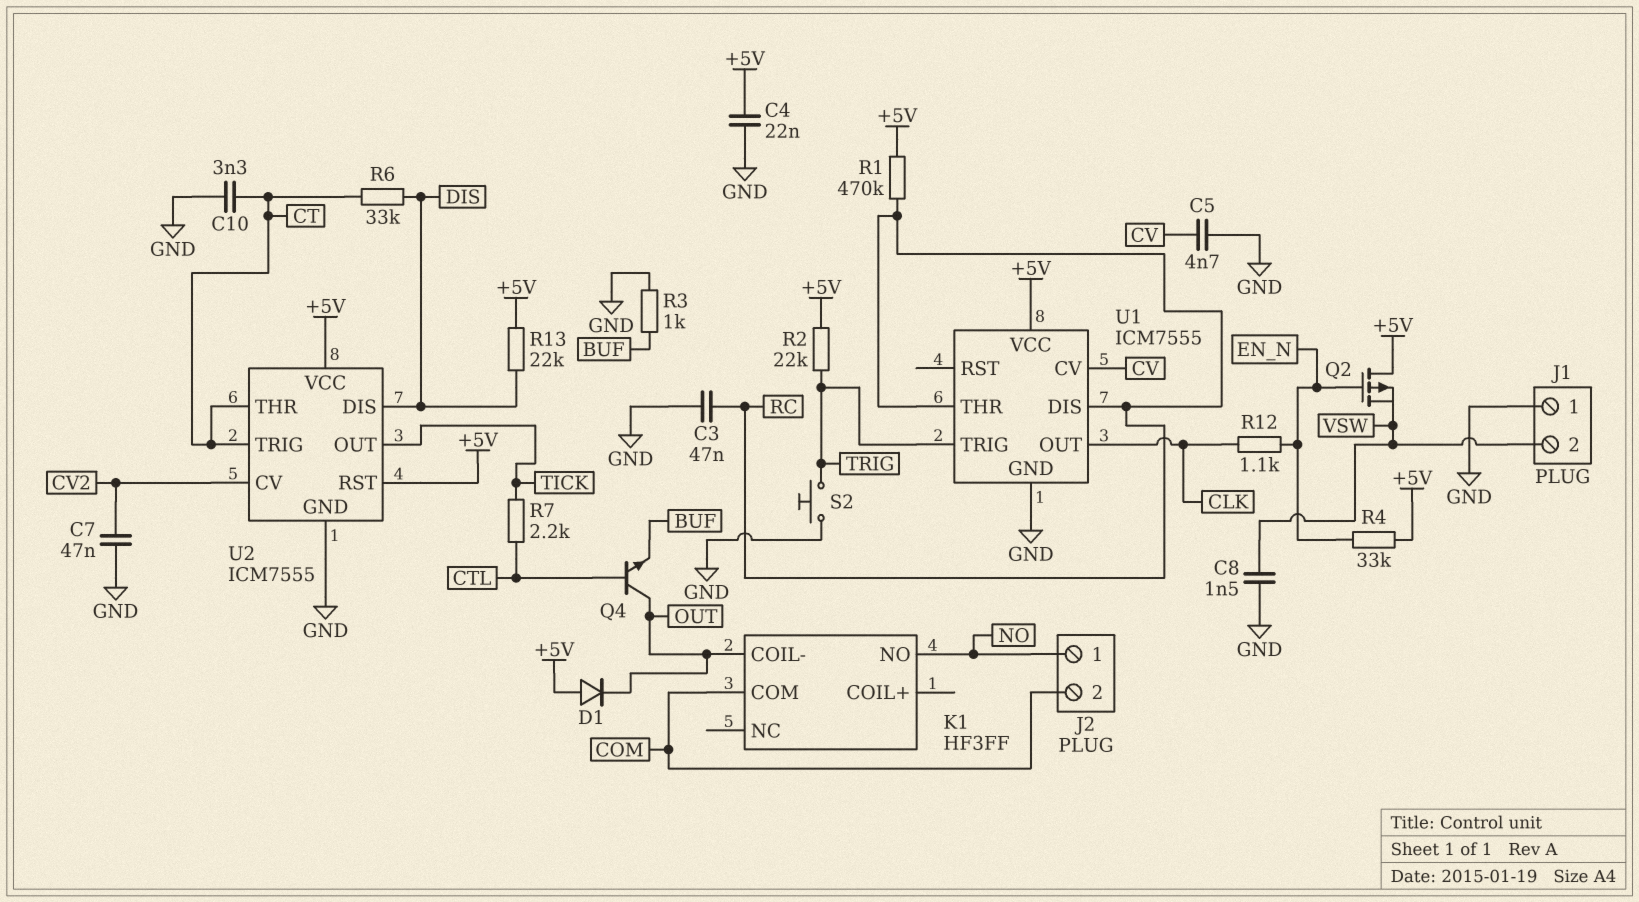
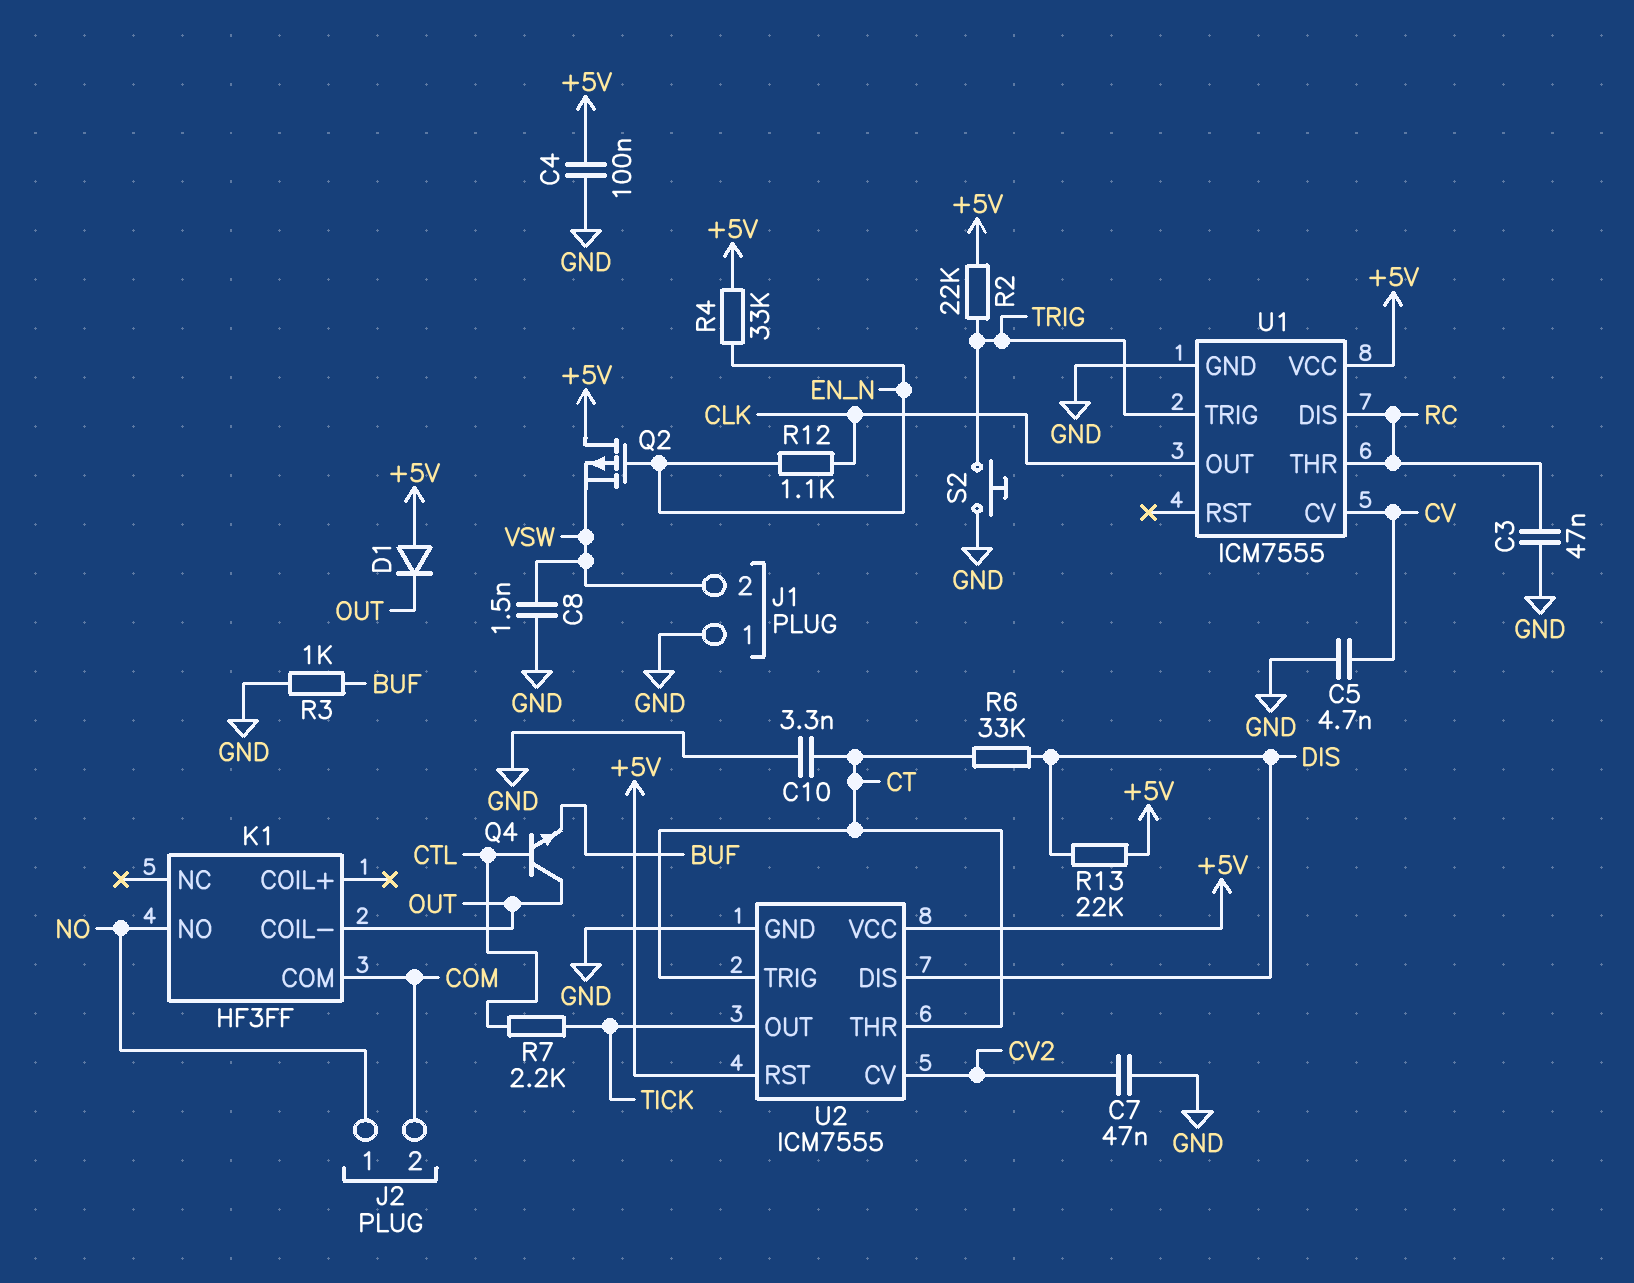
C4: 22nF (+5V, GND) -> 100nF (+5V, GND)
R1: 470k (+5V, RC) -> none

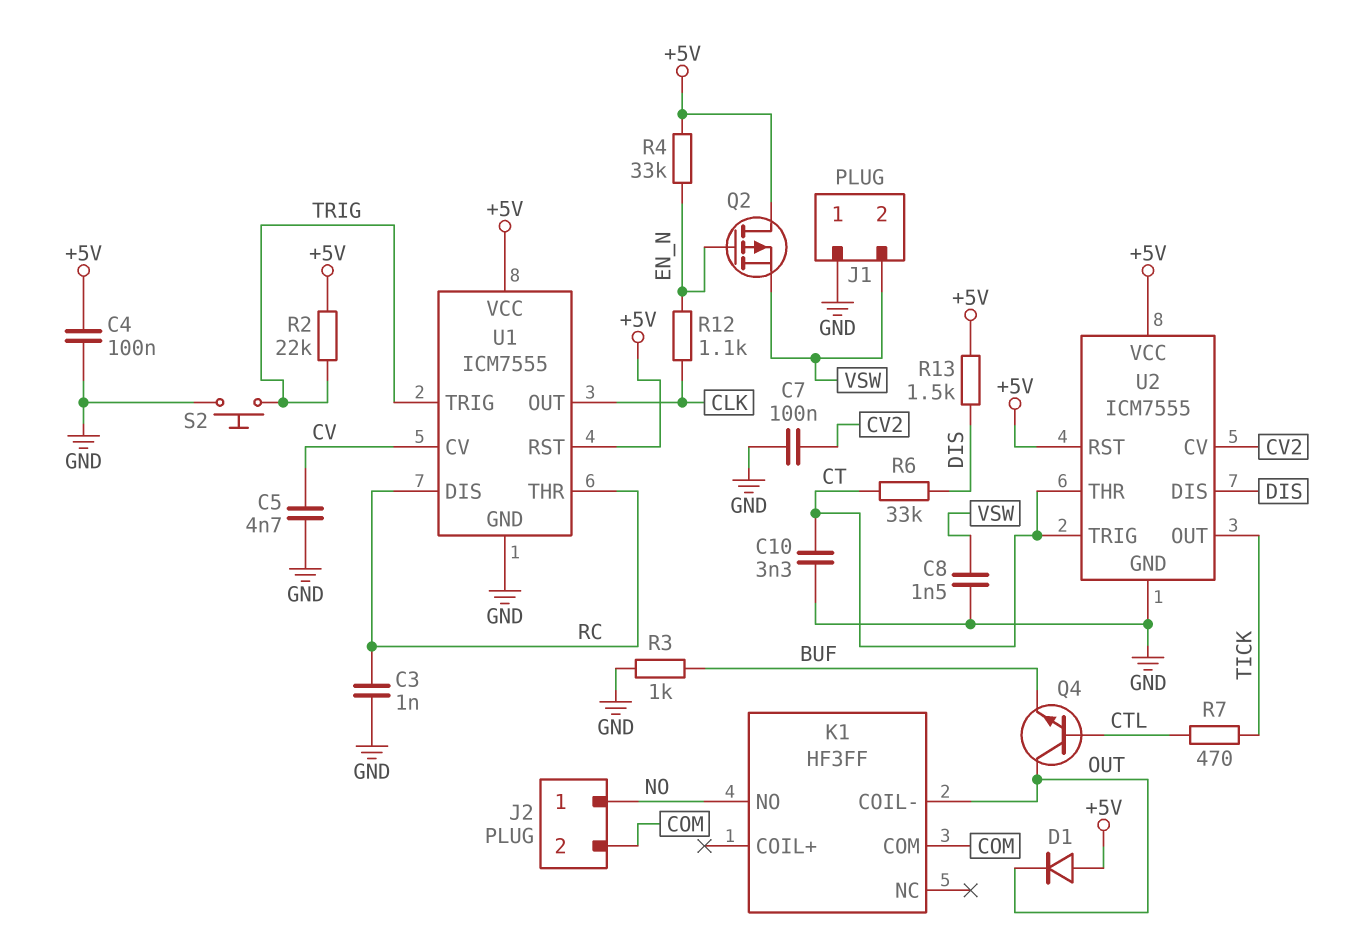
C3: 47nF (GND, RC) -> 1nF (GND, RC)
C7: 47nF (CV2, GND) -> 100nF (CV2, GND)
R7: 2.2k (CTL, TICK) -> 470 (CTL, TICK)
R13: 22k (+5V, DIS) -> 1.5k (+5V, DIS)
U1 pin RST: none -> +5V

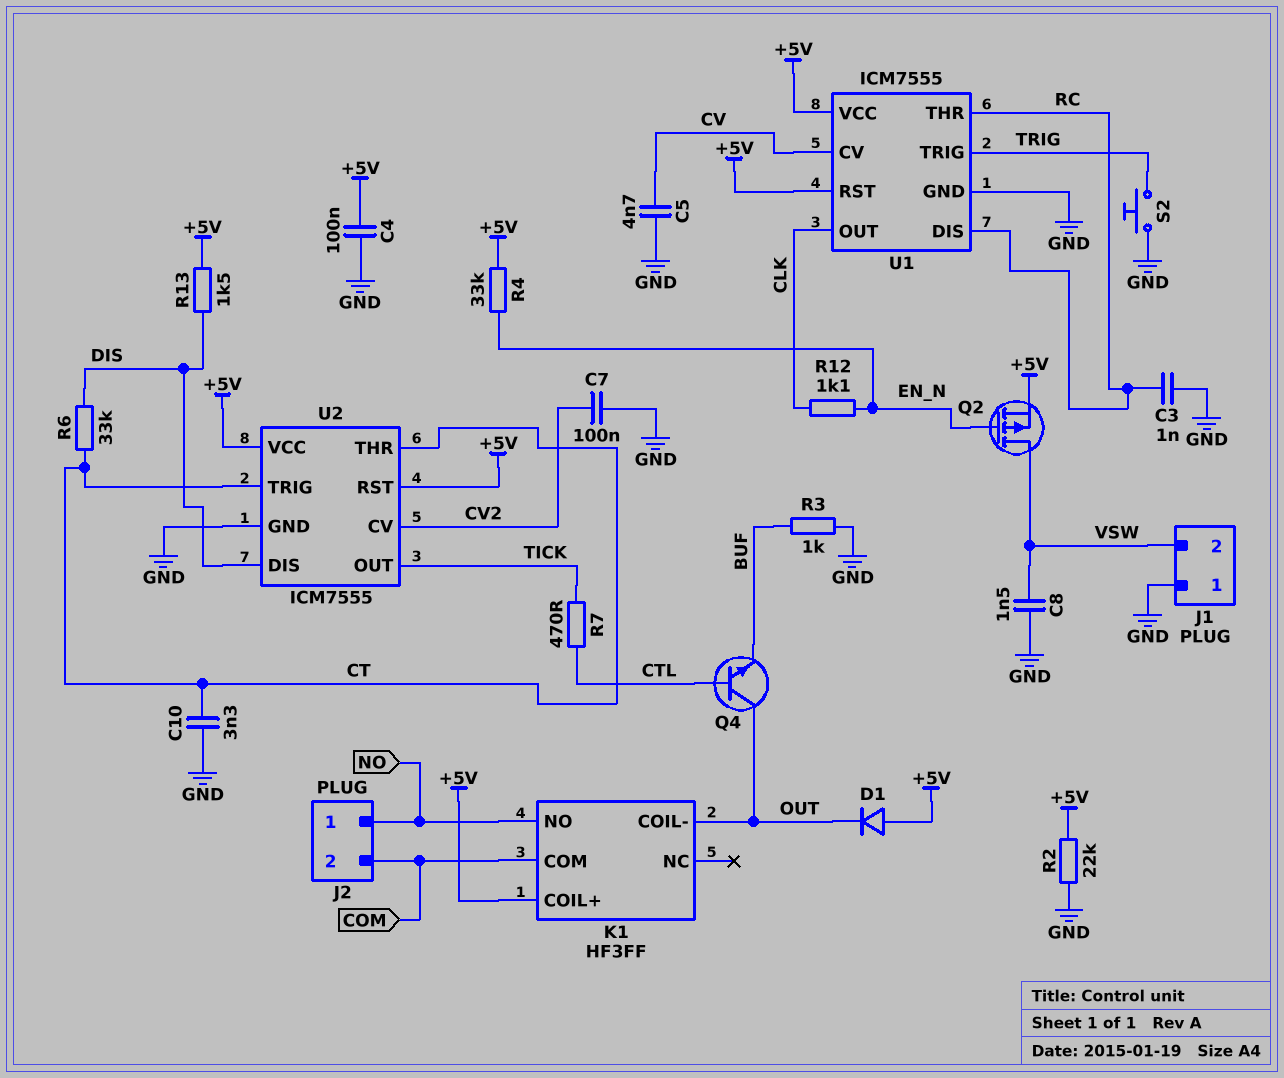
K1 pin COIL+: none -> +5V
Q2: PMOS (G EN_N, D +5V, S VSW) -> PMOS (G EN_N, D VSW, S +5V)
R2: 22k (+5V, TRIG) -> 22k (+5V, GND)

